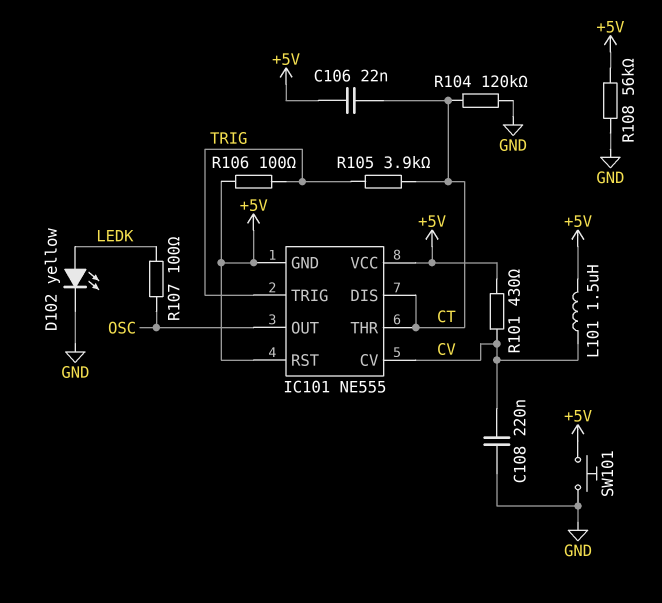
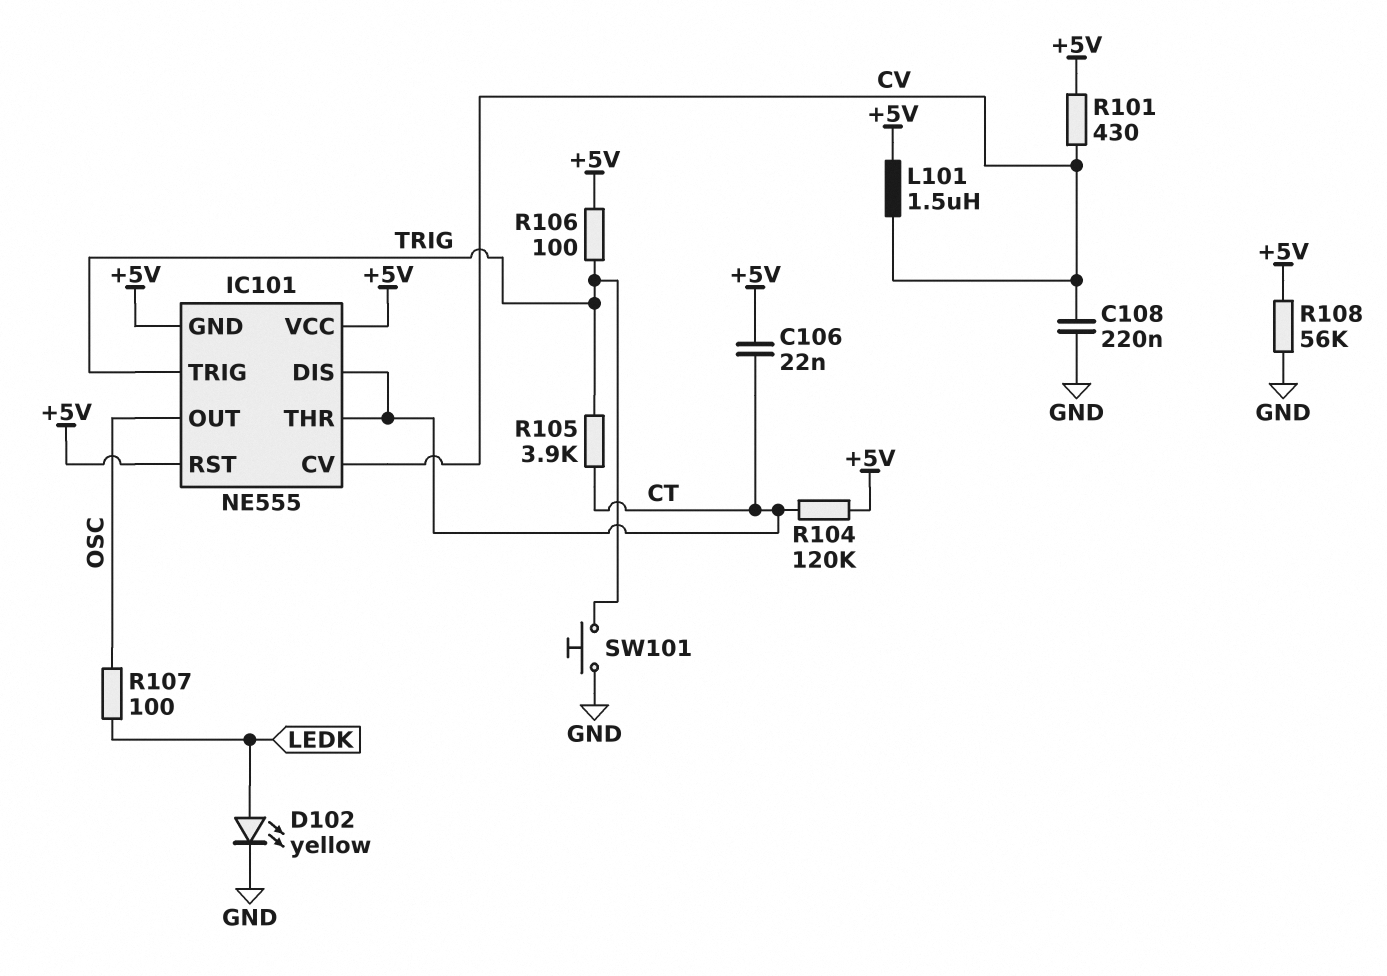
R104: 120k (CT, GND) -> 120k (+5V, CT)
SW101: button (+5V, GND) -> button (GND, TRIG)

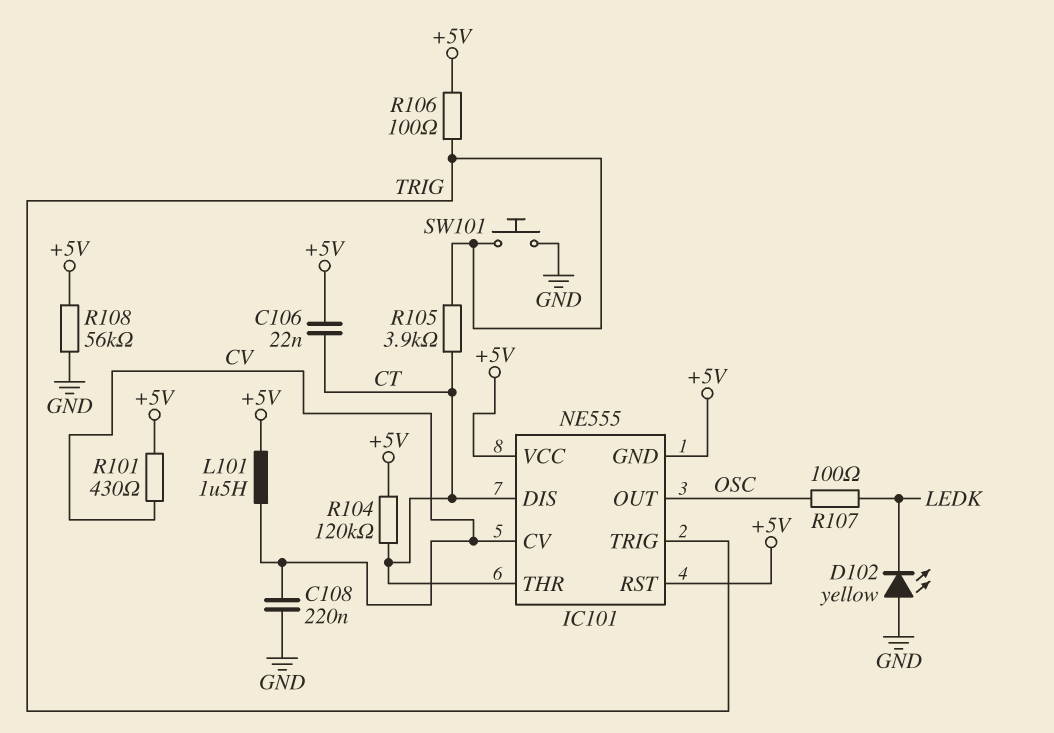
D102: LED yellow (A LEDK, K GND) -> LED yellow (A GND, K LEDK)

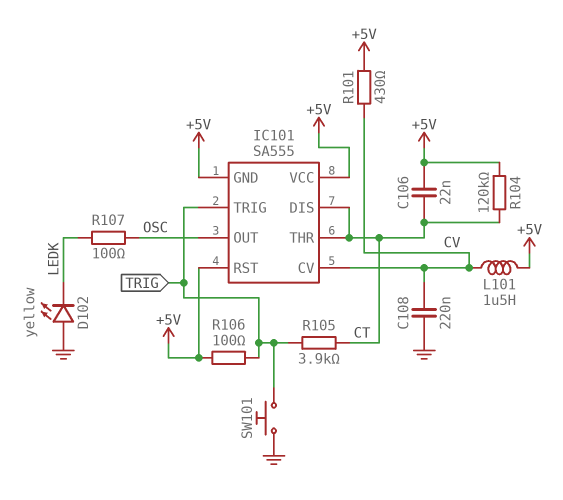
IC101: NE555 -> SA555
R108: 56k (+5V, GND) -> none

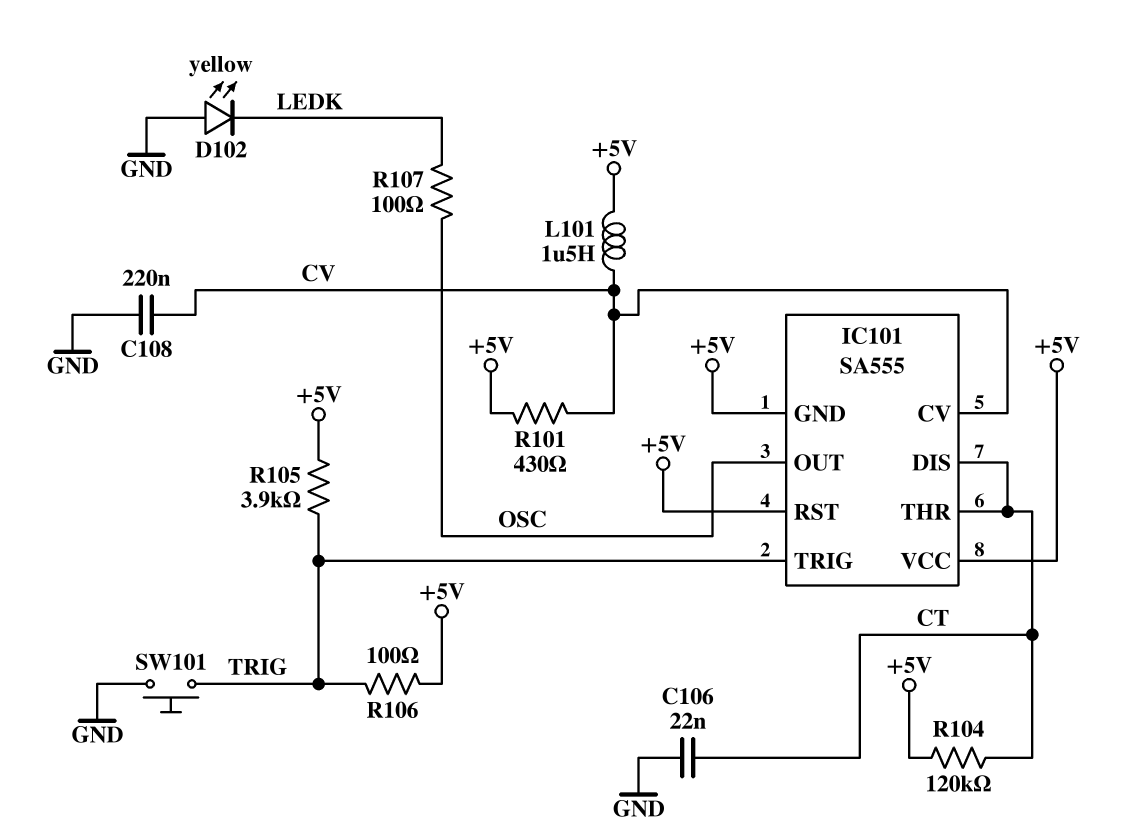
C106: 22nF (+5V, CT) -> 22nF (CT, GND)
R105: 3.9k (CT, TRIG) -> 3.9k (+5V, TRIG)

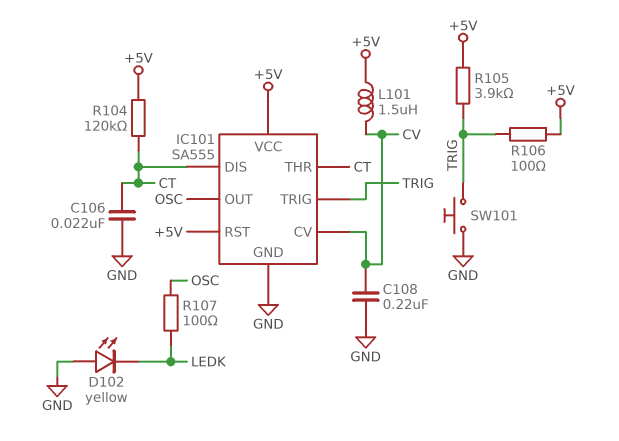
IC101 pin GND: +5V -> GND
R101: 430 (+5V, CV) -> none

